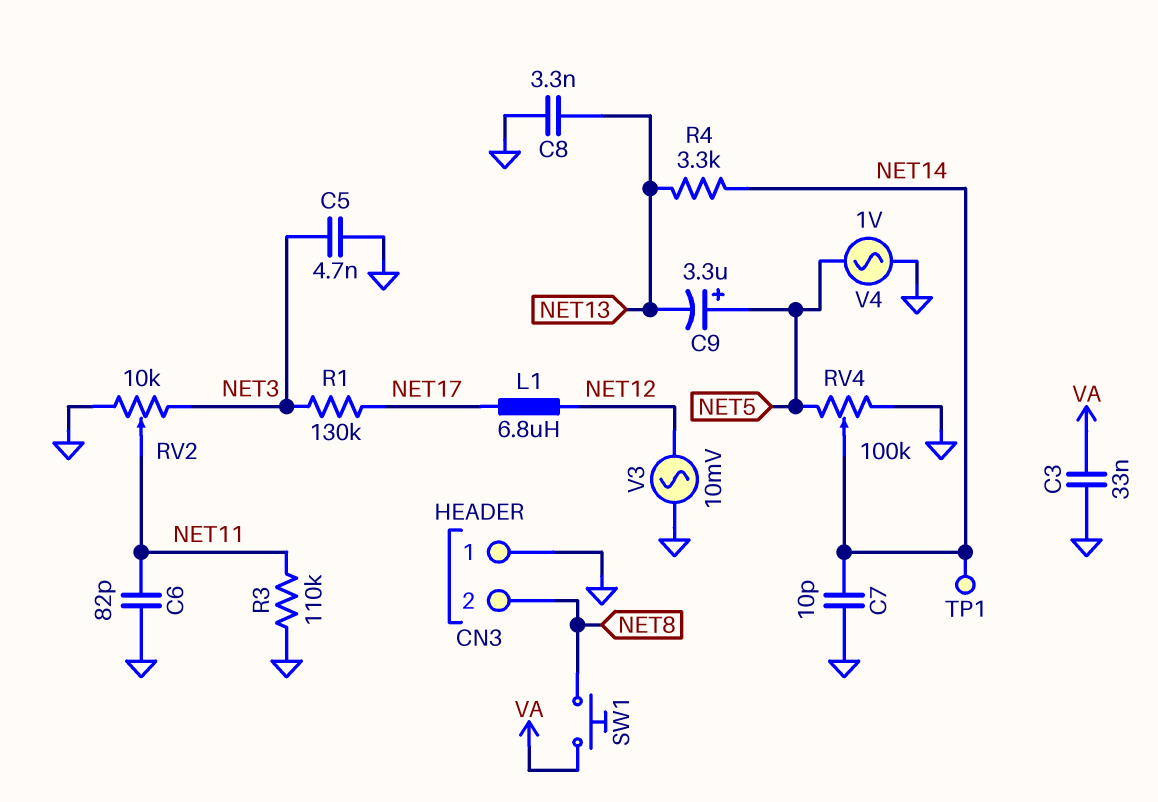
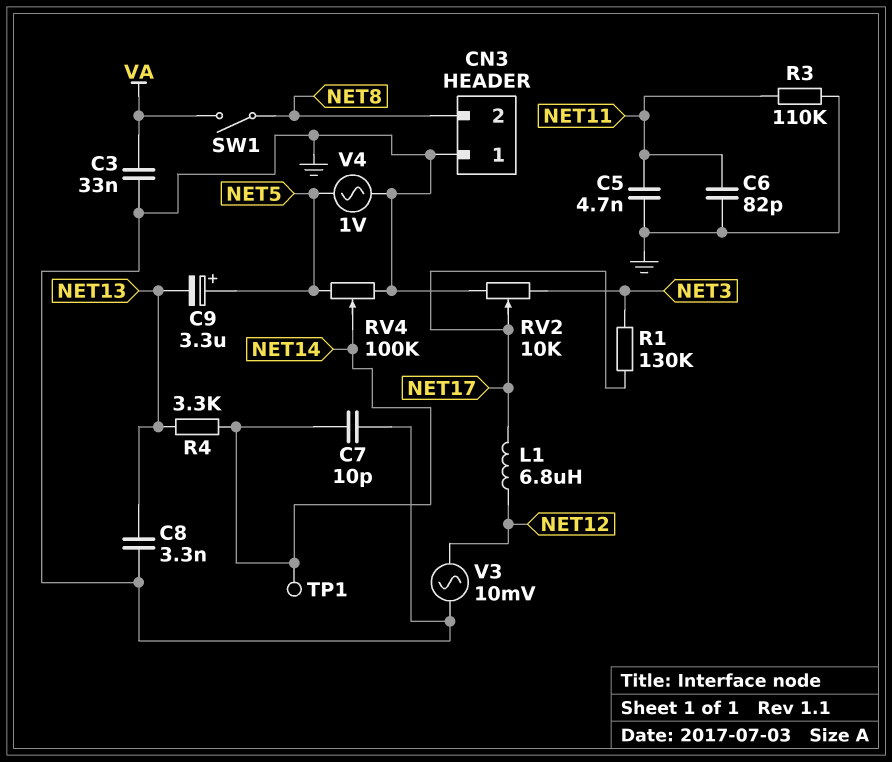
C5: 4.7nF (GND, NET3) -> 4.7nF (GND, NET11)
RV2: 10k (GND, NET3, wiper NET11) -> 10k (GND, NET3, wiper NET17)
SW1: button (NET8, VA) -> switch (NET8, VA)

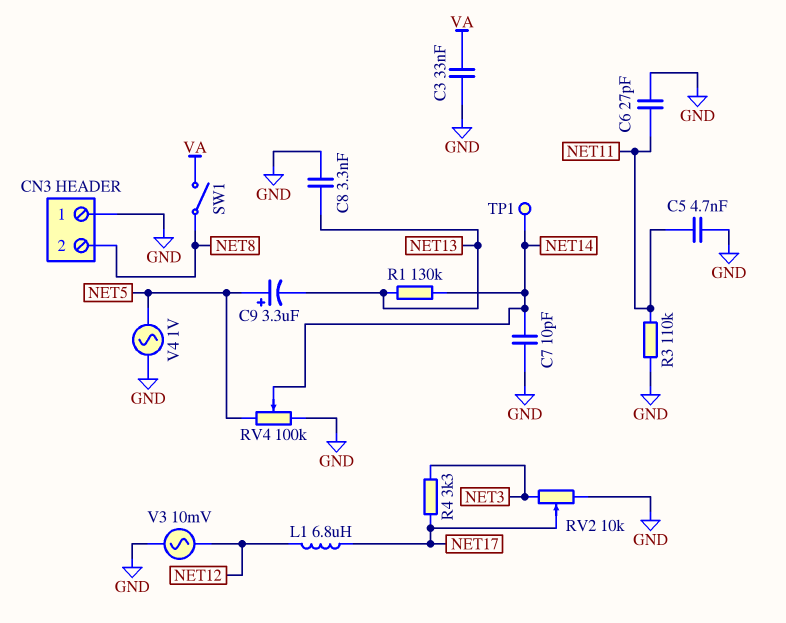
C6: 82pF (GND, NET11) -> 27pF (GND, NET11)
R1: 130k (NET3, NET17) -> 130k (NET13, NET14)
R4: 3.3k (NET13, NET14) -> 3.3k (NET3, NET17)

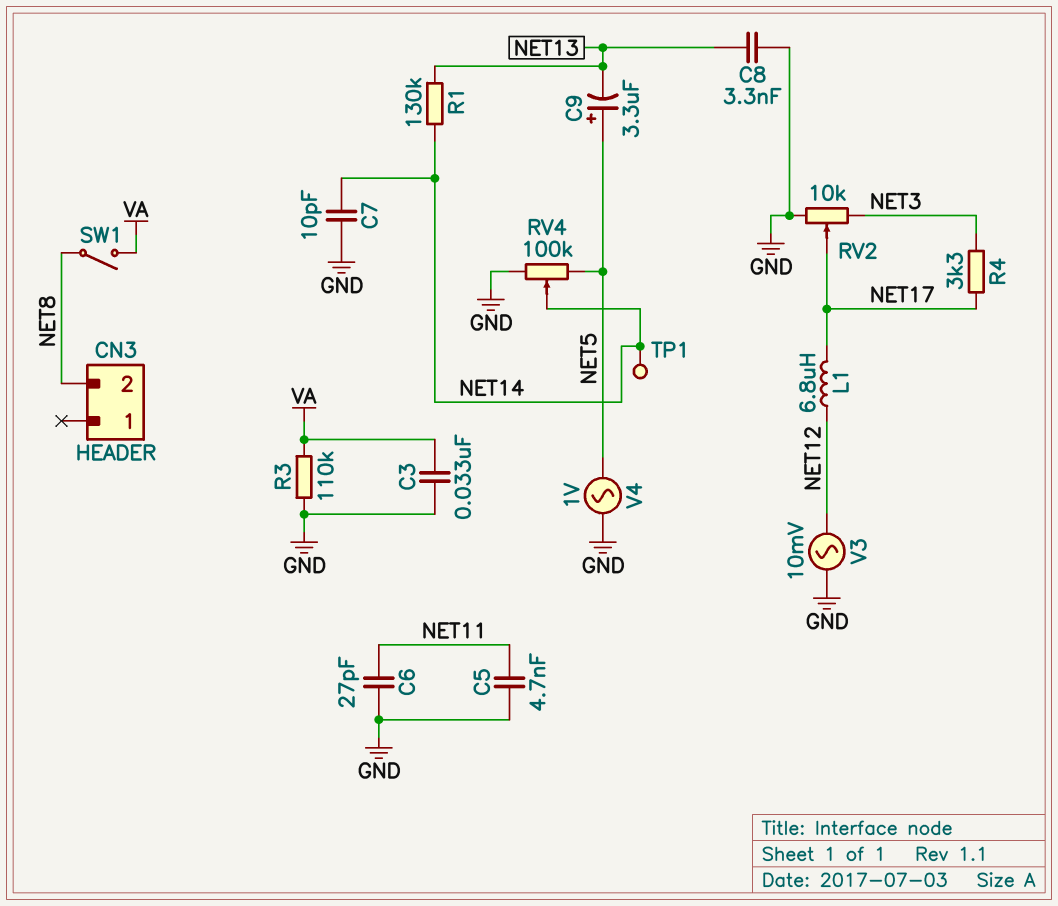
CN3 pin 1: GND -> none
R3: 110k (GND, NET11) -> 110k (GND, VA)

